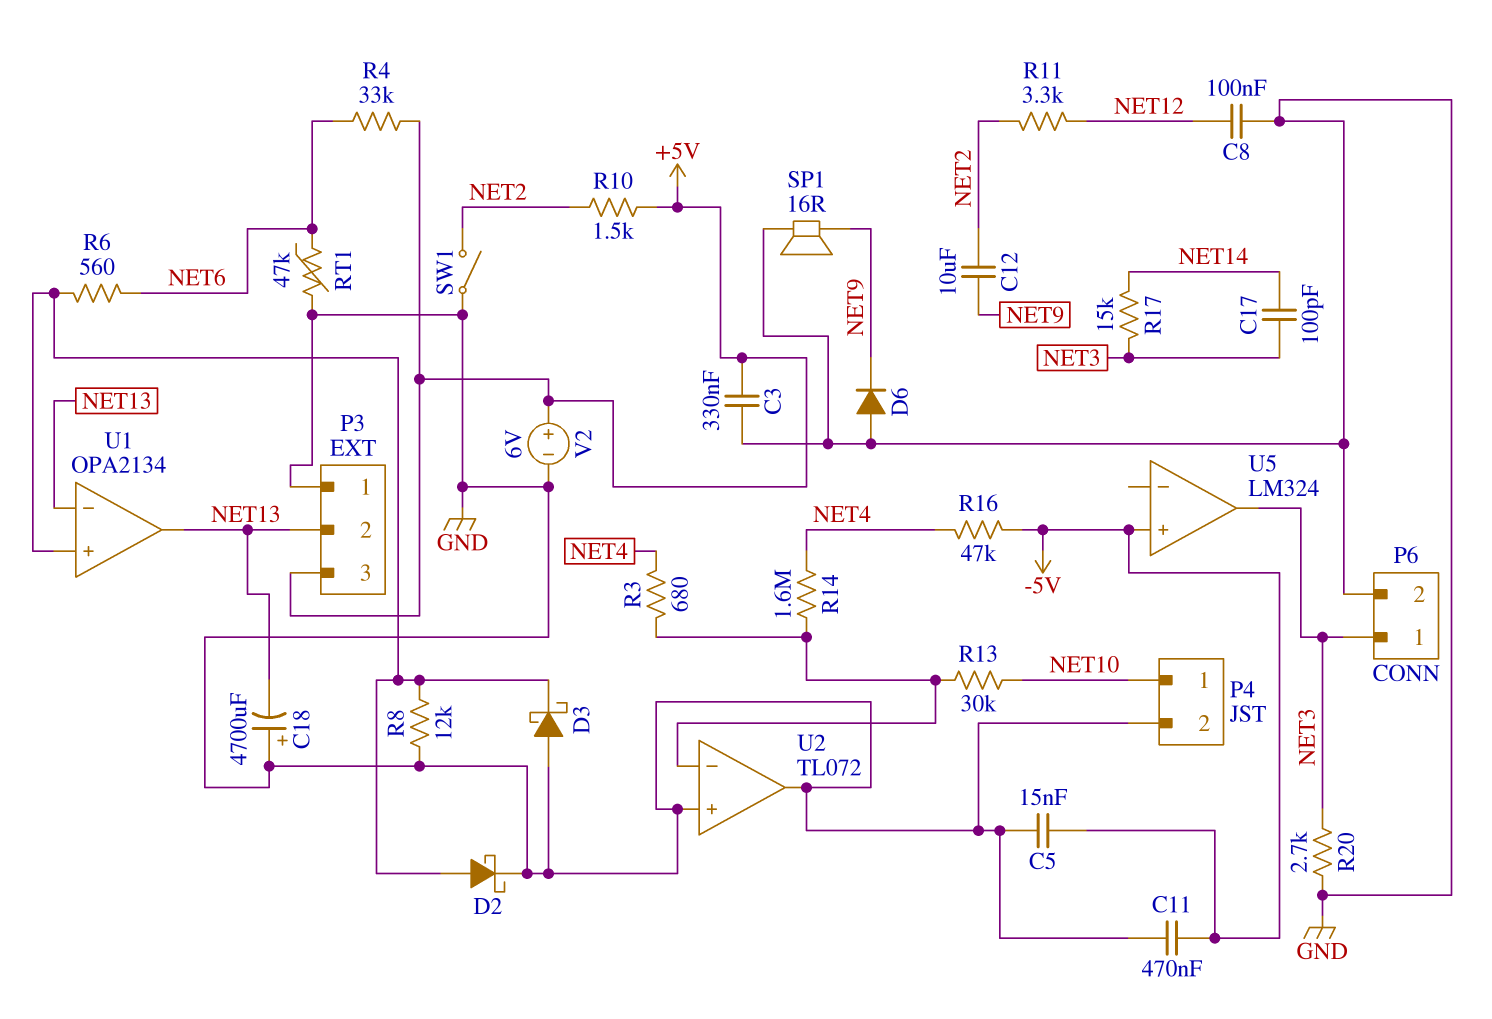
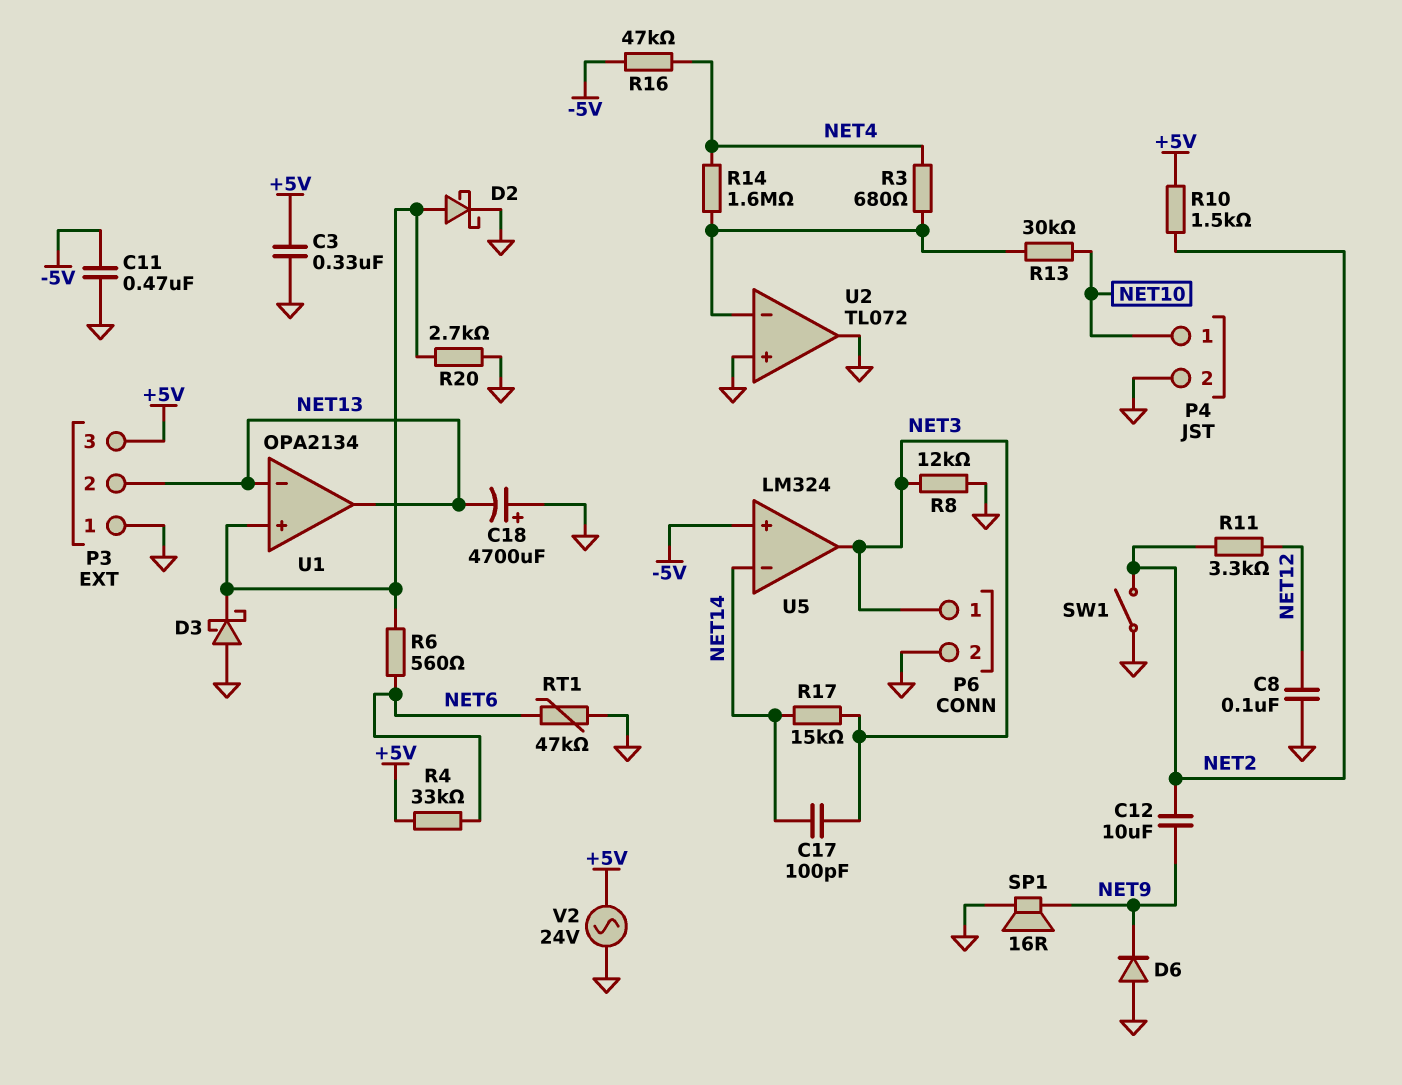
C5: 15nF (-5V, GND) -> none
R8: 12k (GND, U1/in+) -> 12k (GND, NET3)
R20: 2.7k (GND, NET3) -> 2.7k (GND, U1/in+)
U5 pin in-: none -> NET14
V2: 6V (plus +5V, minus GND) -> AC 24V (+5V, GND)

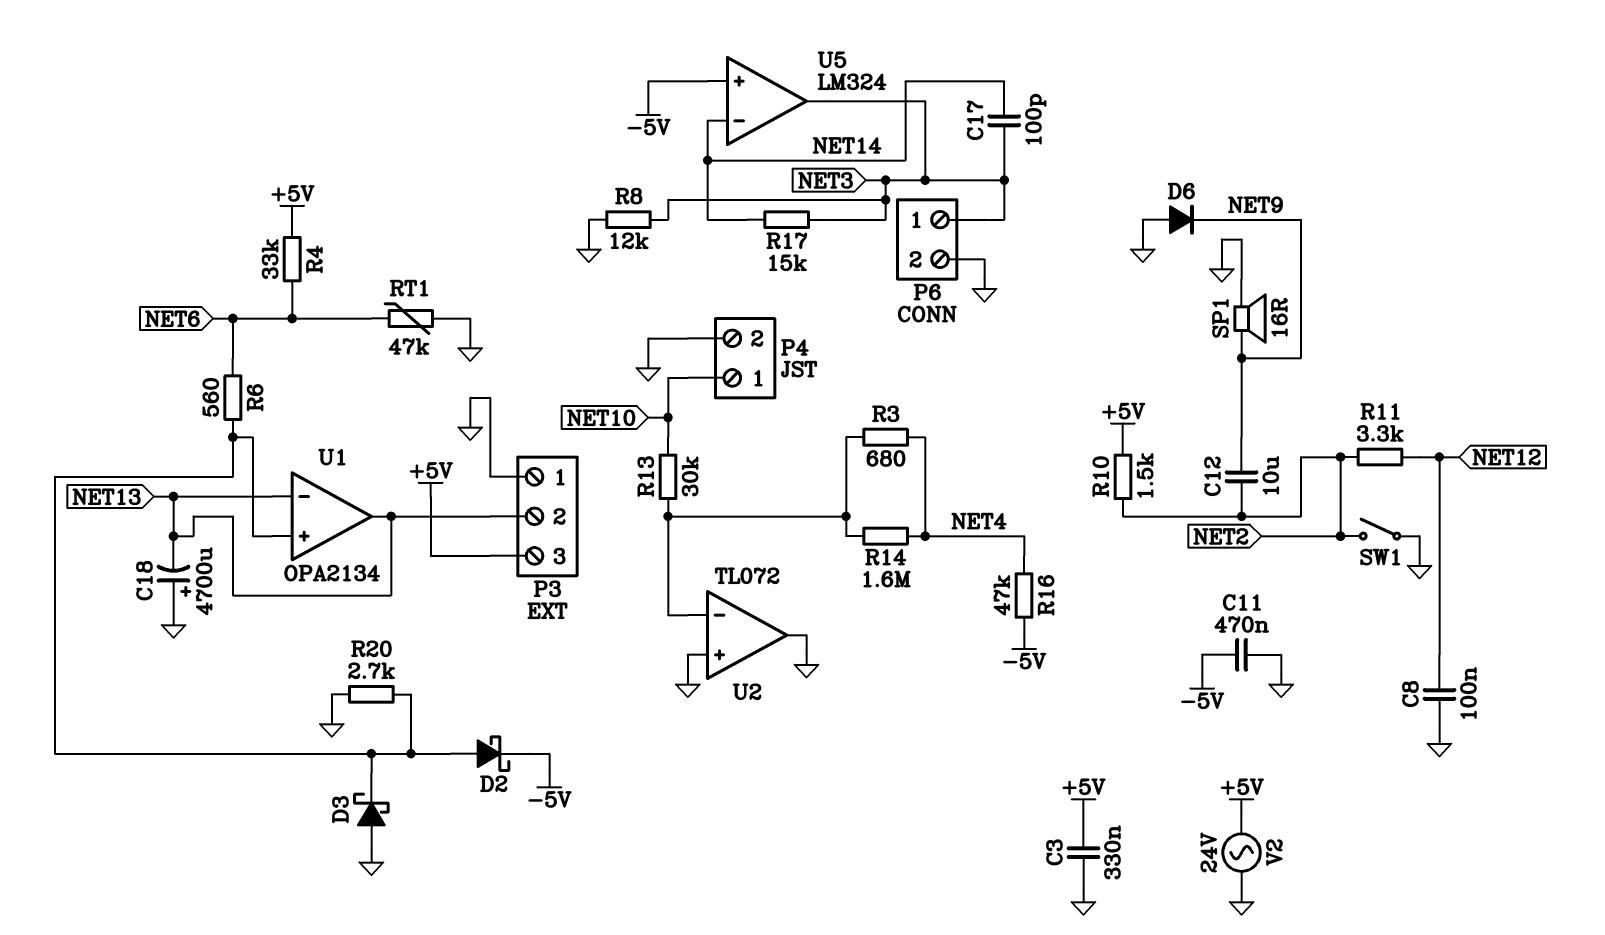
D2: schottky (A U1/in+, K GND) -> schottky (A U1/in+, K -5V)

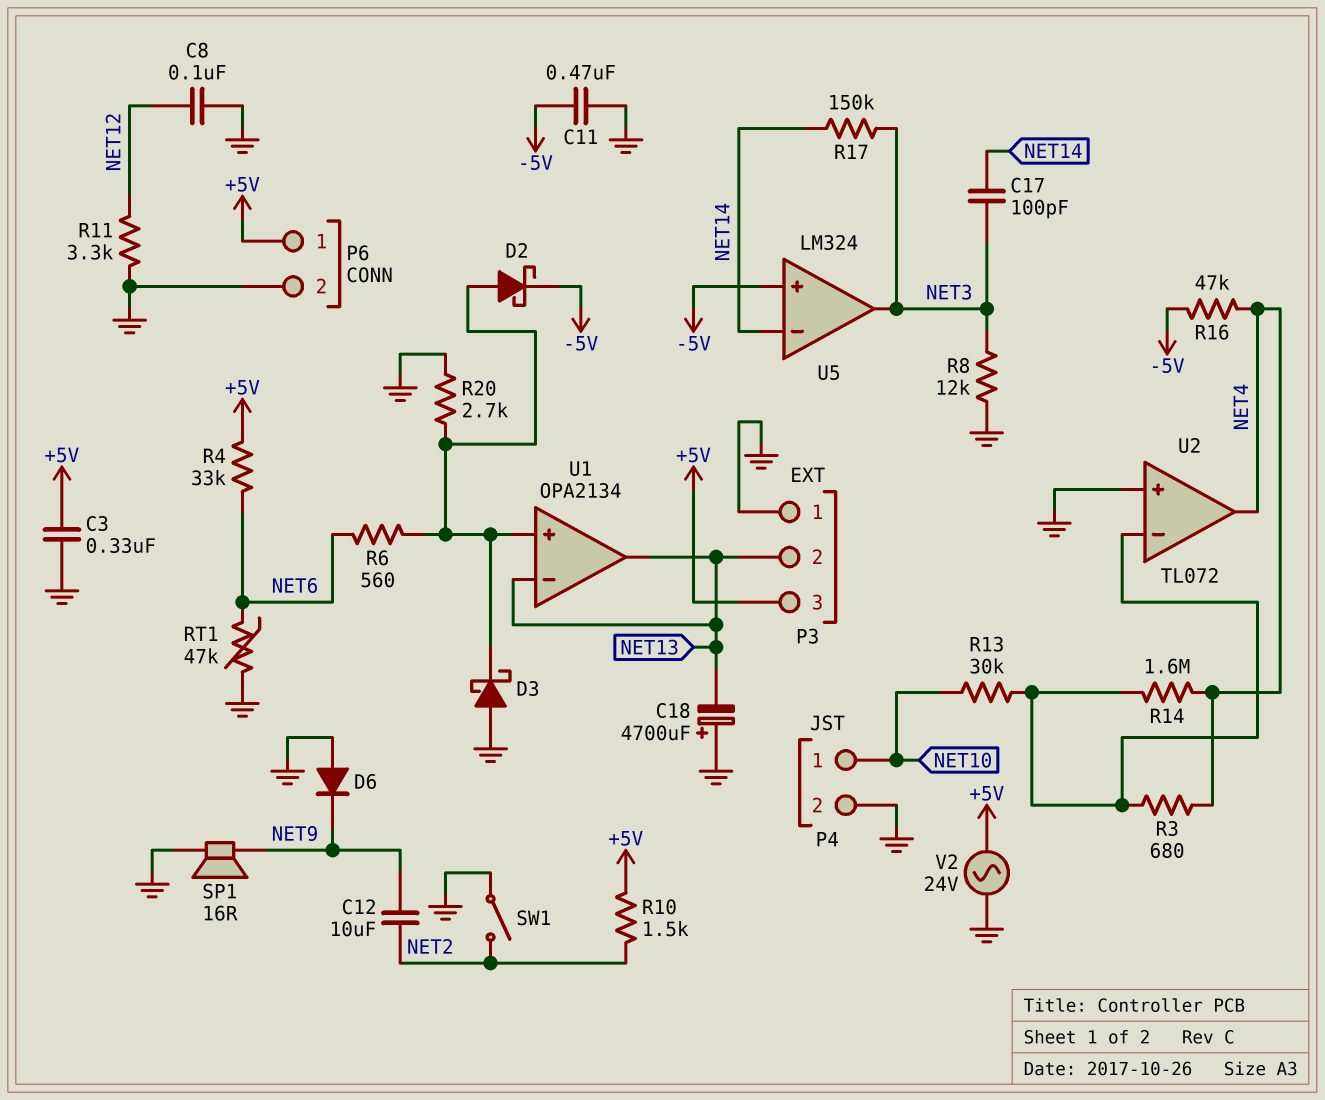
P6 pin 1: NET3 -> +5V
R11: 3.3k (NET2, NET12) -> 3.3k (GND, NET12)
R17: 15k (NET3, NET14) -> 150k (NET3, NET14)
U2 pin out: GND -> NET4

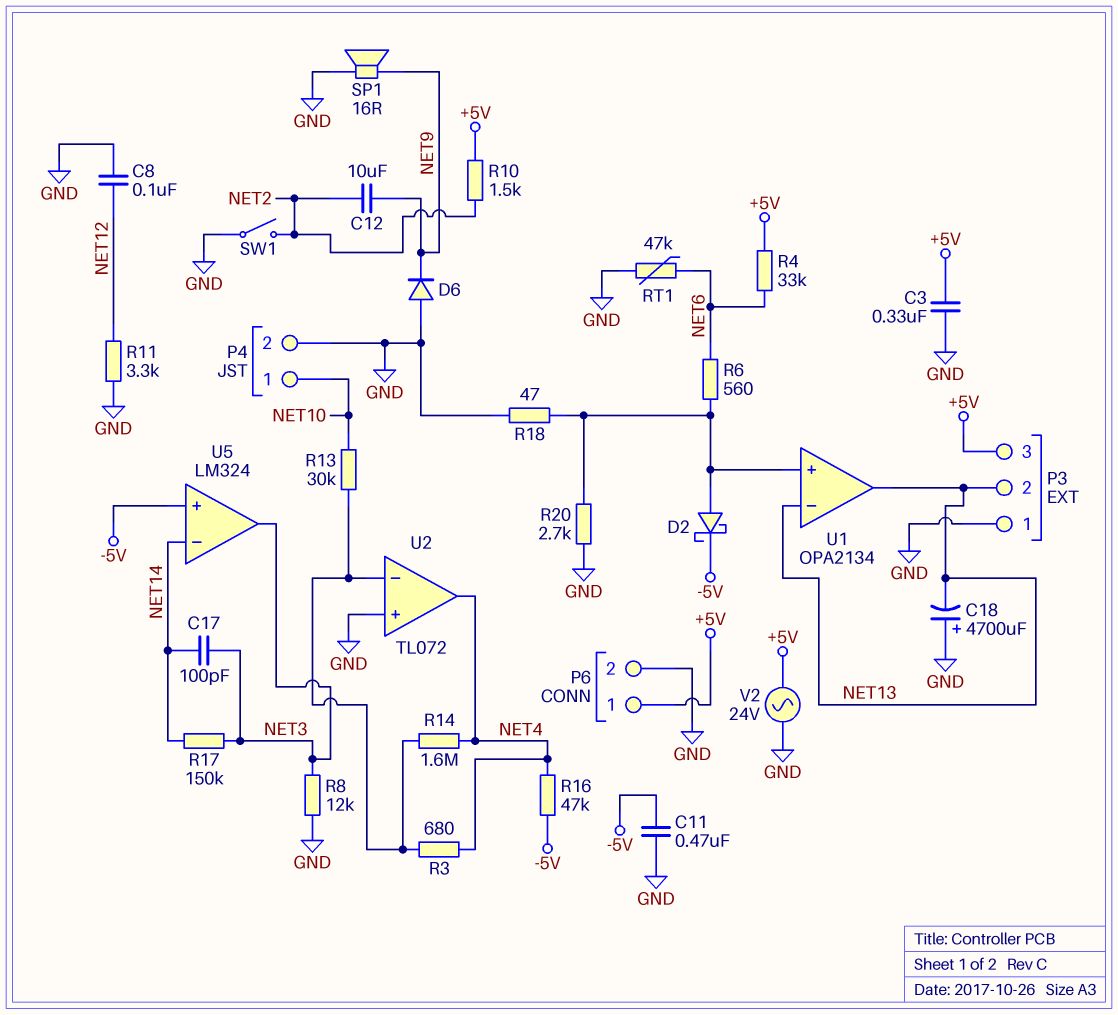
D3: schottky (A GND, K U1/in+) -> none
R18: none -> 47 (GND, U1/in+)

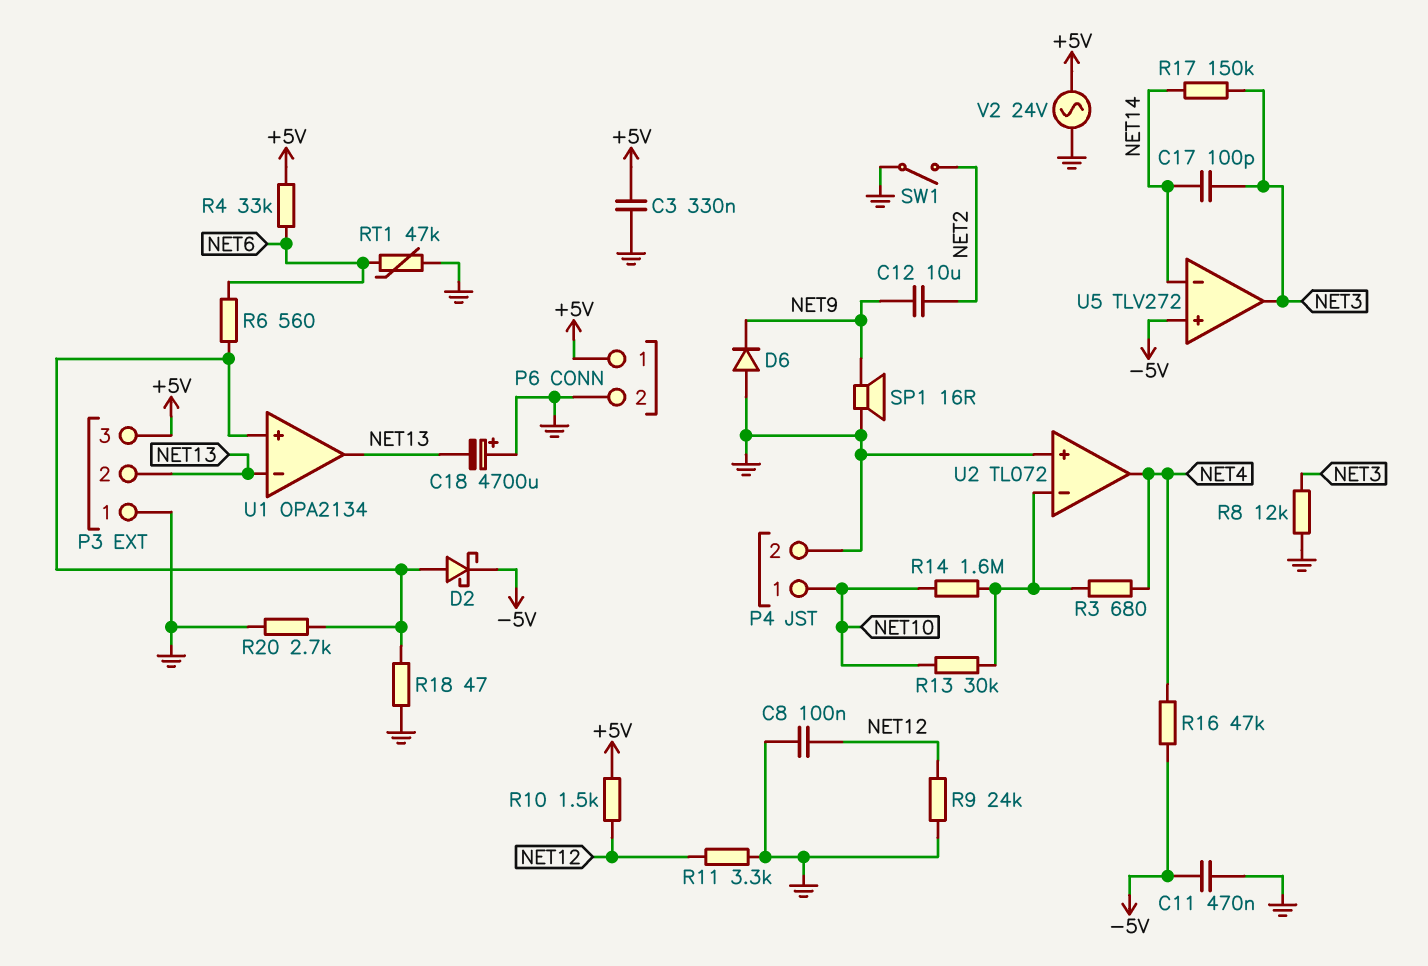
R9: none -> 24k (GND, NET12)
R10: 1.5k (+5V, NET2) -> 1.5k (+5V, NET12)
R14: 1.6M (NET4, U2/in-) -> 1.6M (NET10, U2/in-)
U5: LM324 -> TLV272

